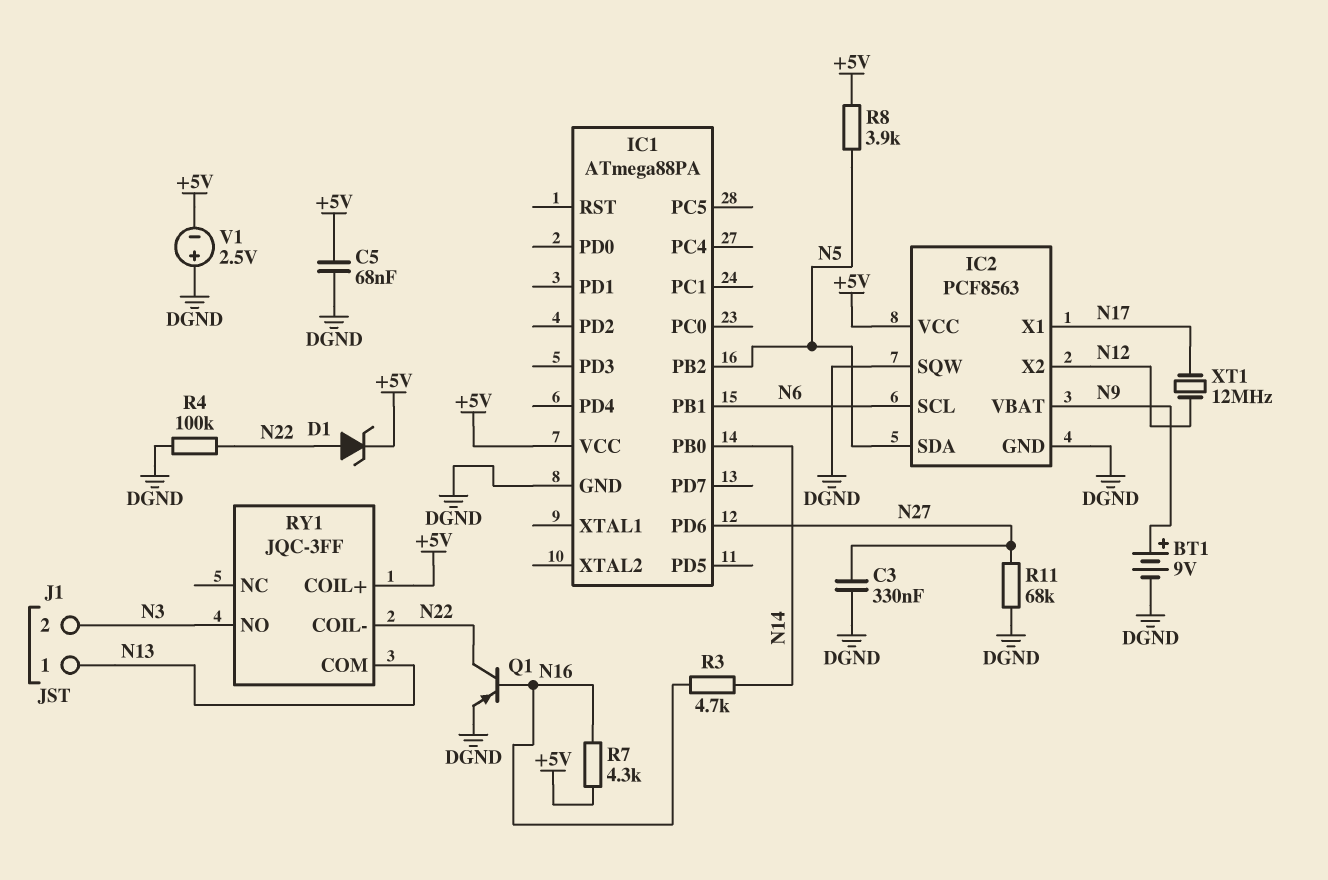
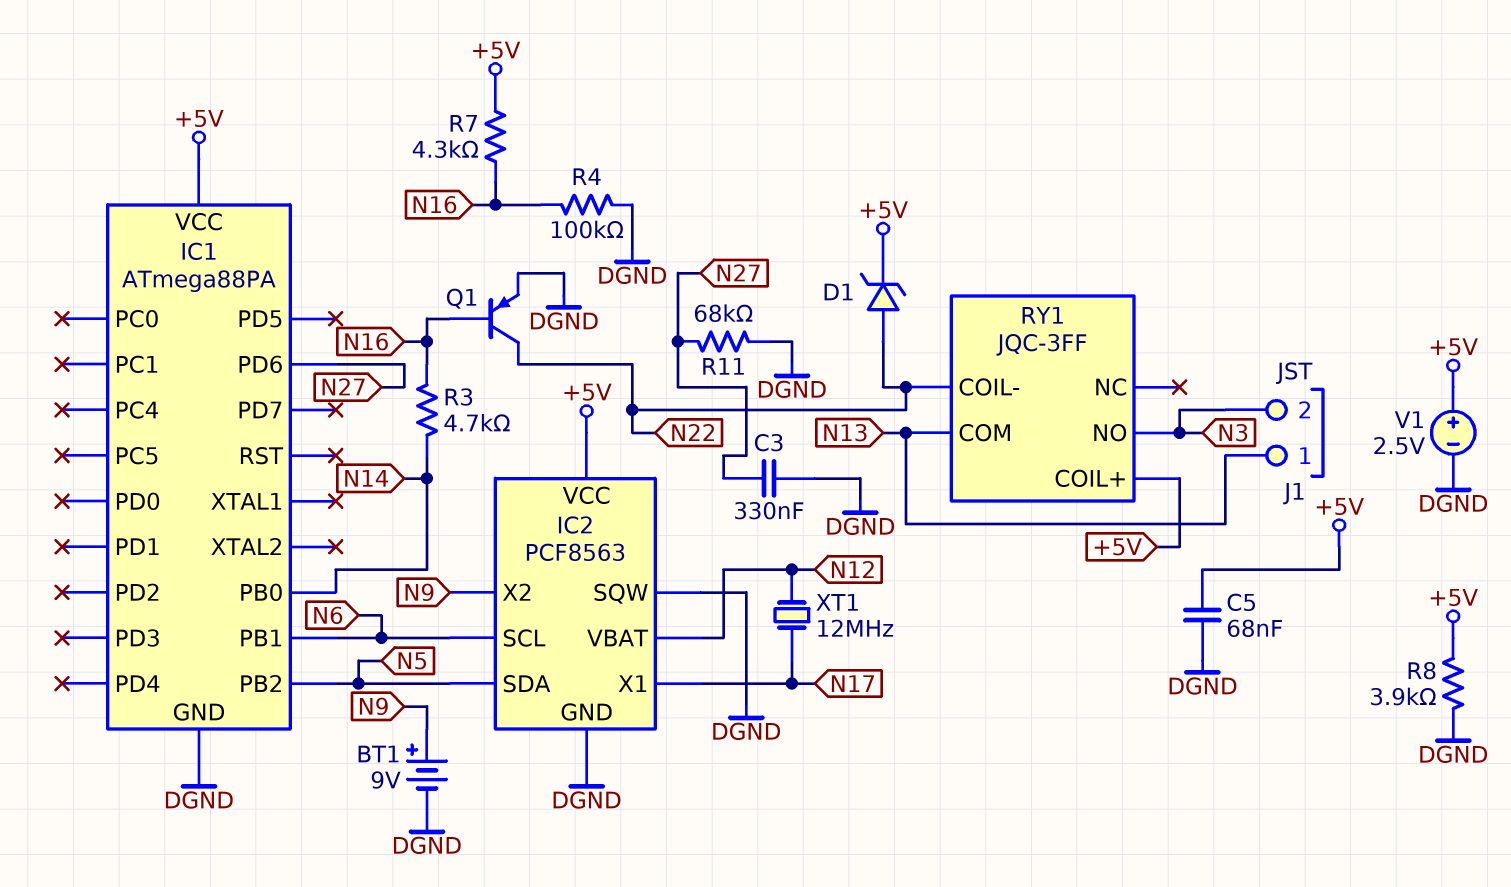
IC2 pin VBAT: N9 -> N12
IC2 pin X2: N12 -> N9
R4: 100k (DGND, N22) -> 100k (DGND, N16)
R8: 3.9k (+5V, N5) -> 3.9k (+5V, DGND)
V1: 2.5V (plus DGND, minus +5V) -> 2.5V (plus +5V, minus DGND)

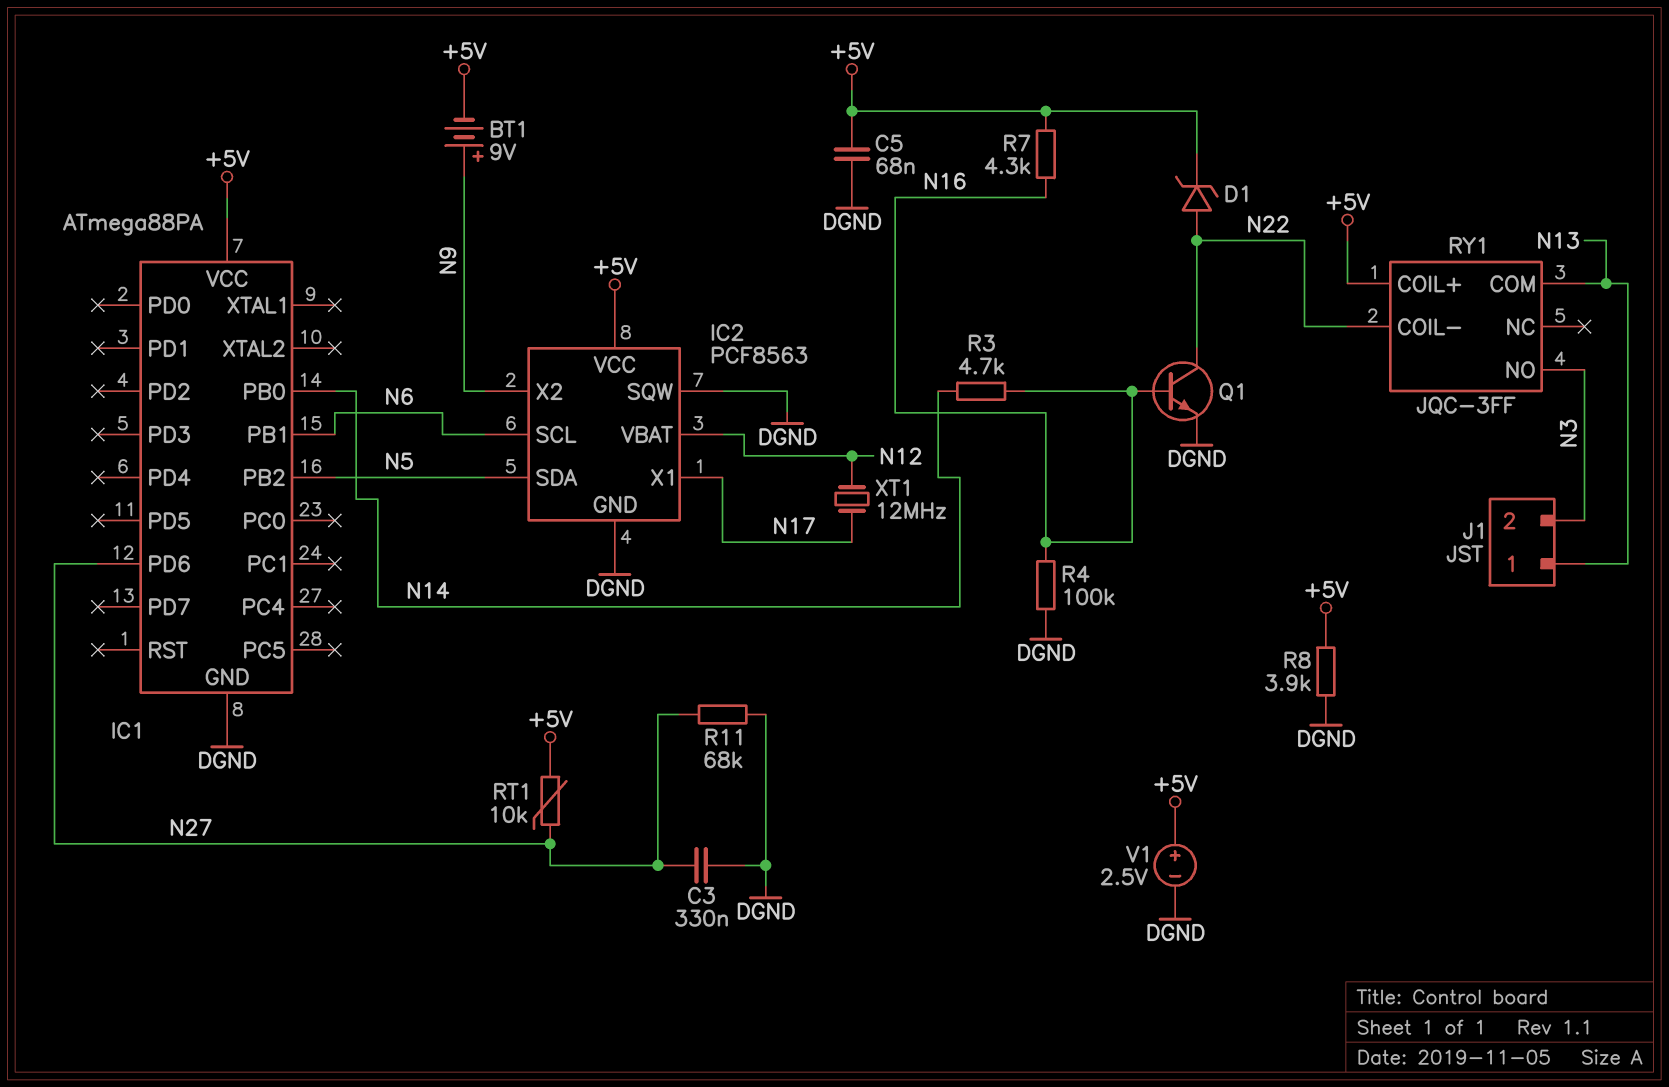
BT1: 9V (plus N9, minus DGND) -> 9V (plus N9, minus +5V)
Q1: PNP (B N16, C N22, E DGND) -> NPN (B N16, C N22, E DGND)
RT1: none -> 10k (+5V, N27)

